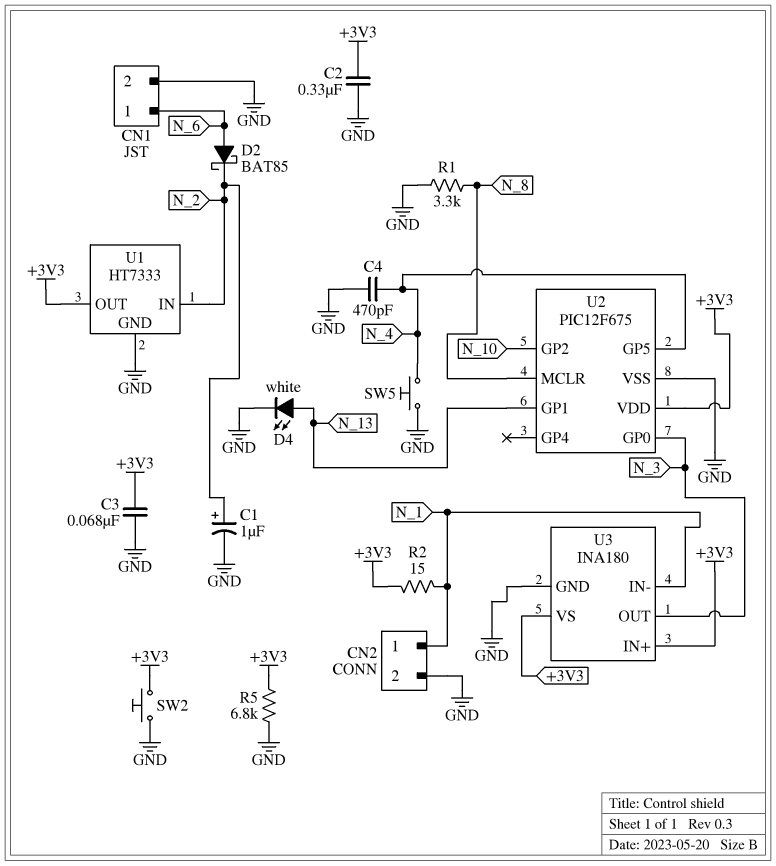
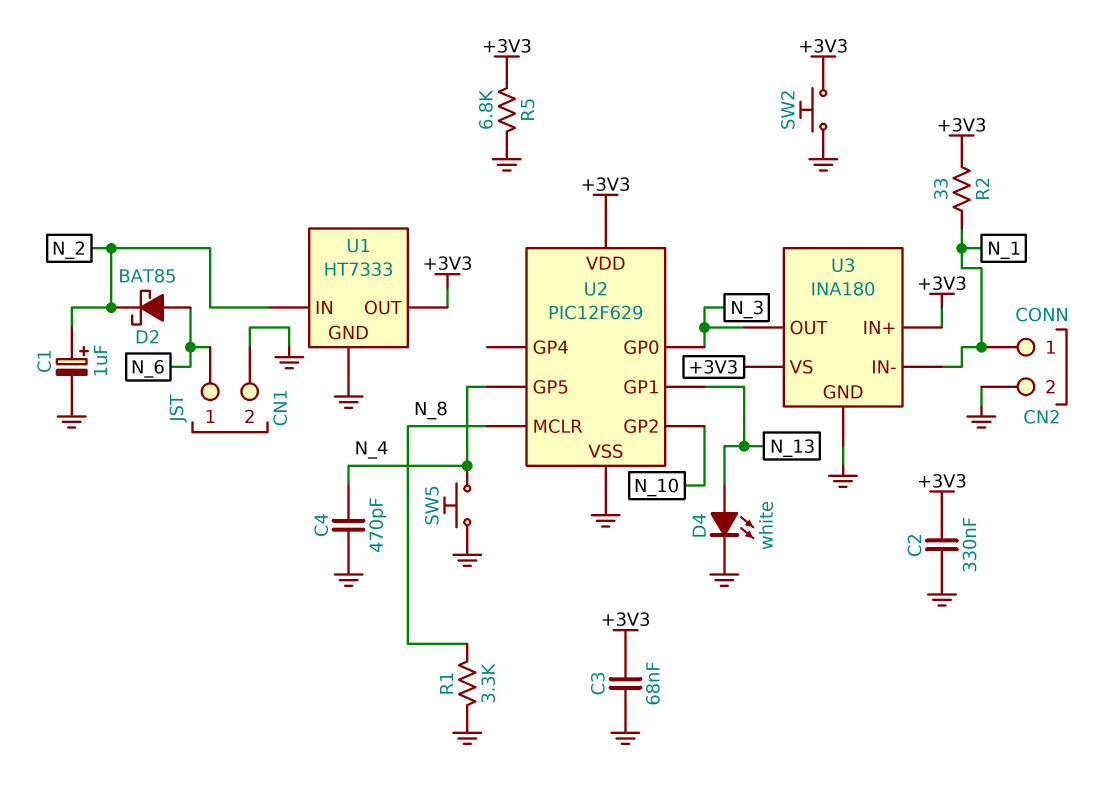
R2: 15 (+3V3, N_1) -> 33 (+3V3, N_1)
U2: PIC12F675 -> PIC12F629

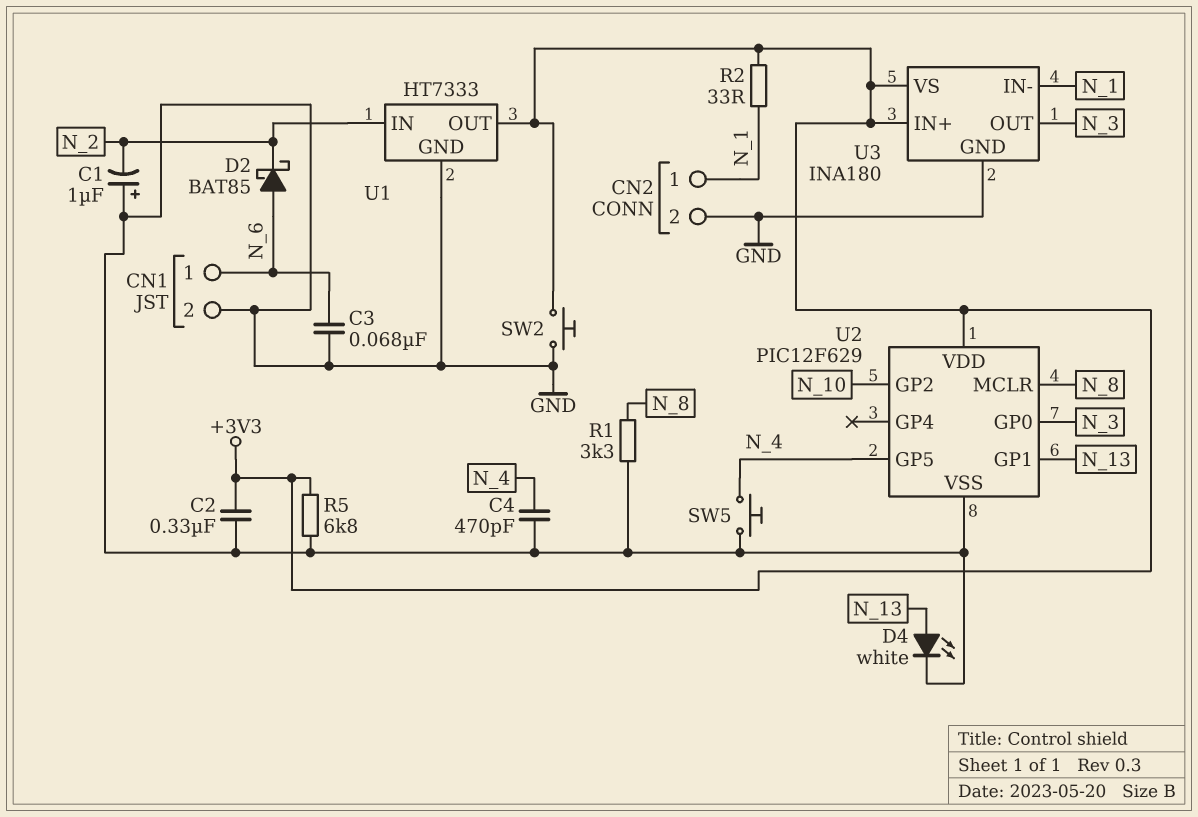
C1: 1uF (plus N_2, minus GND) -> 1uF (plus GND, minus N_2)
C3: 68nF (+3V3, GND) -> 68nF (GND, N_6)

